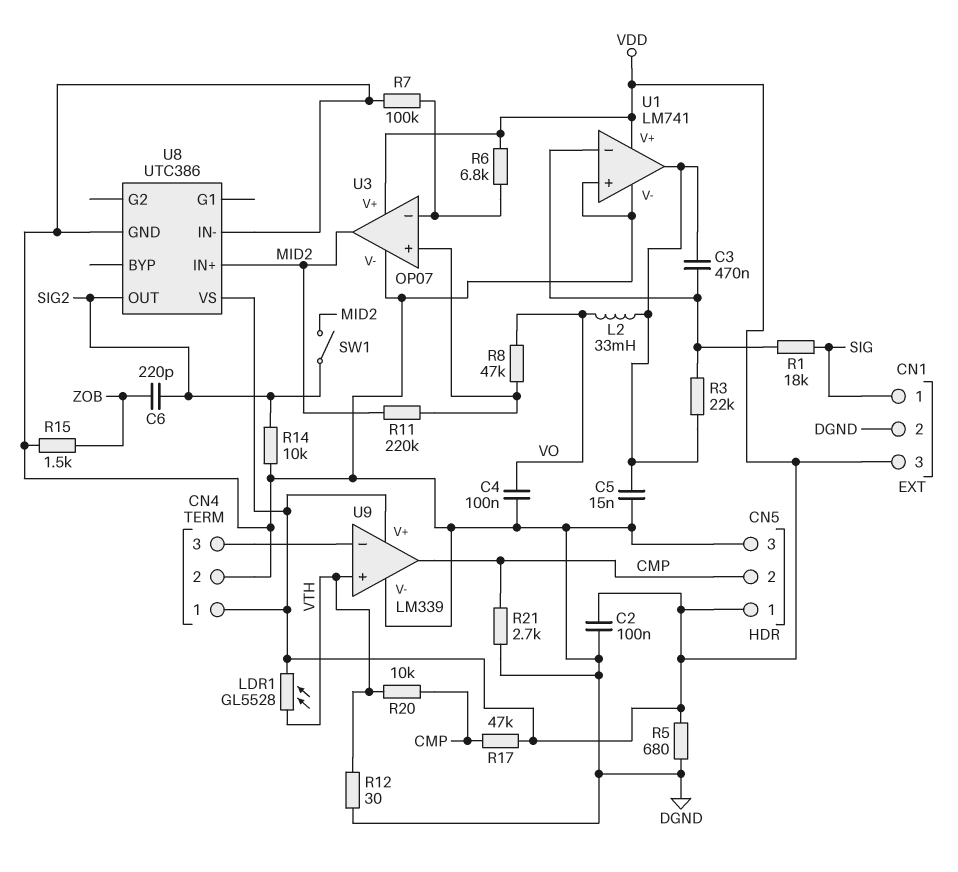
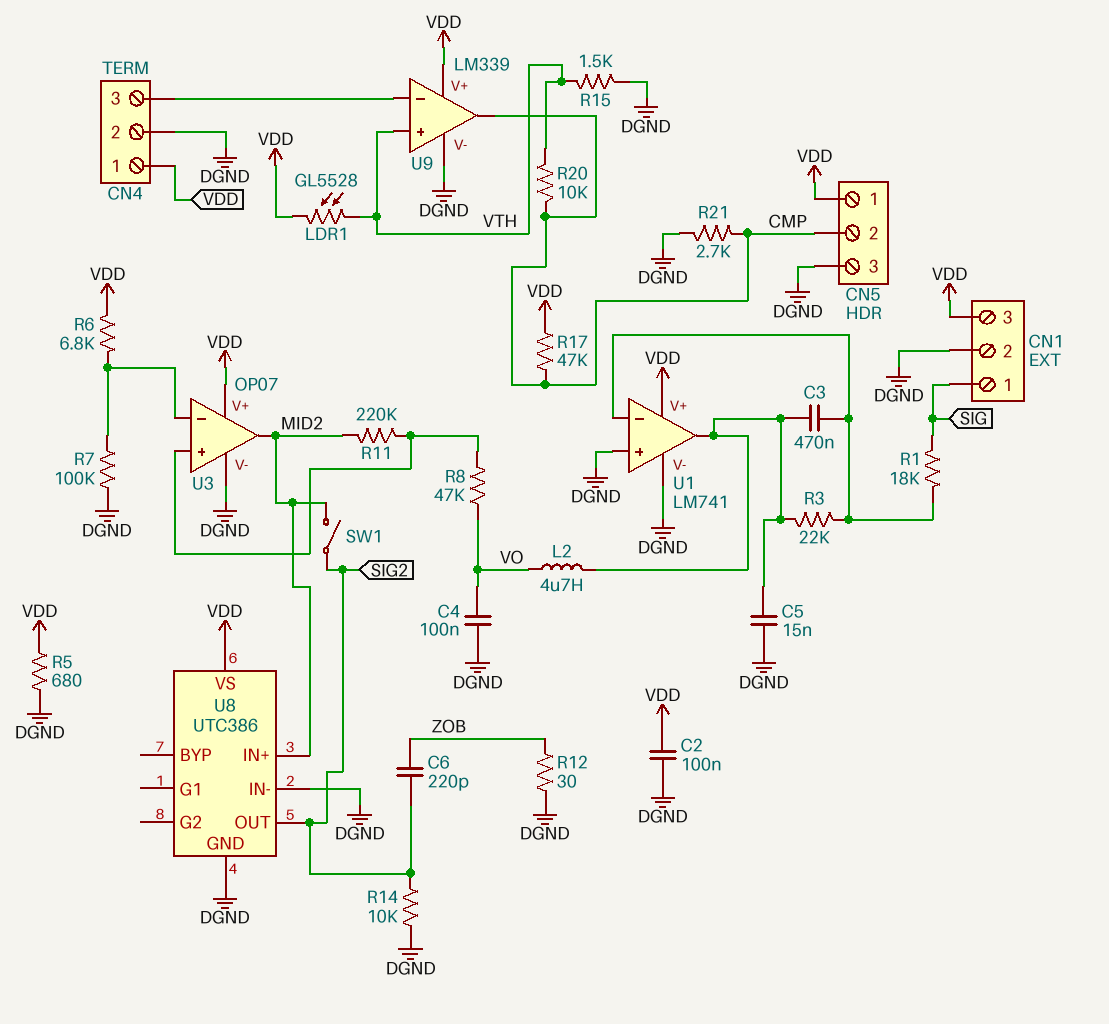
L2: 33mH (U1/out, VO) -> 4.7uH (U1/out, VO)
R12: 30 (DGND, VTH) -> 30 (DGND, ZOB)
R15: 1.5k (DGND, ZOB) -> 1.5k (DGND, VTH)

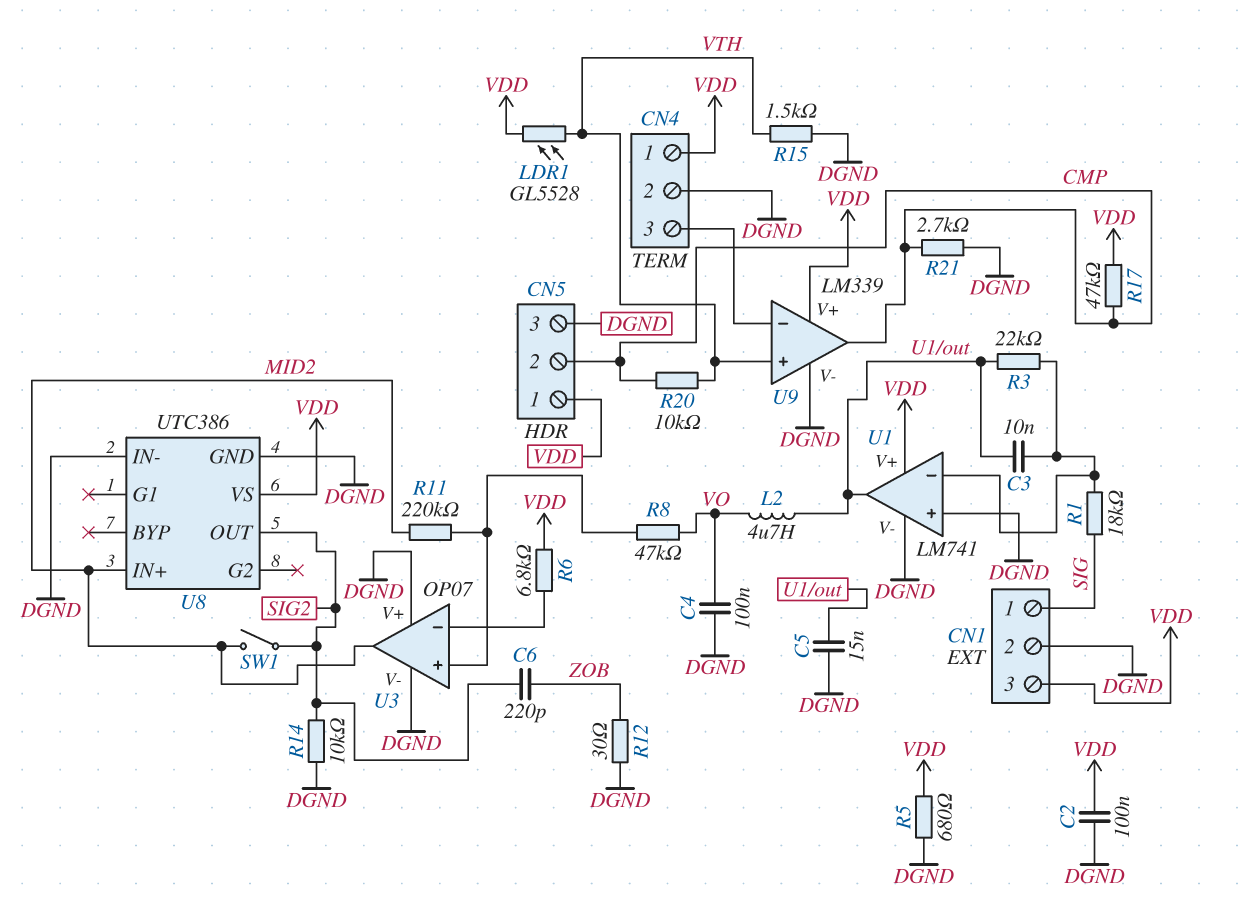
C3: 470nF (U1/in-, U1/out) -> 10nF (U1/in-, U1/out)
R7: 100k (DGND, U3/in-) -> none
U3 pin V+: VDD -> DGND

